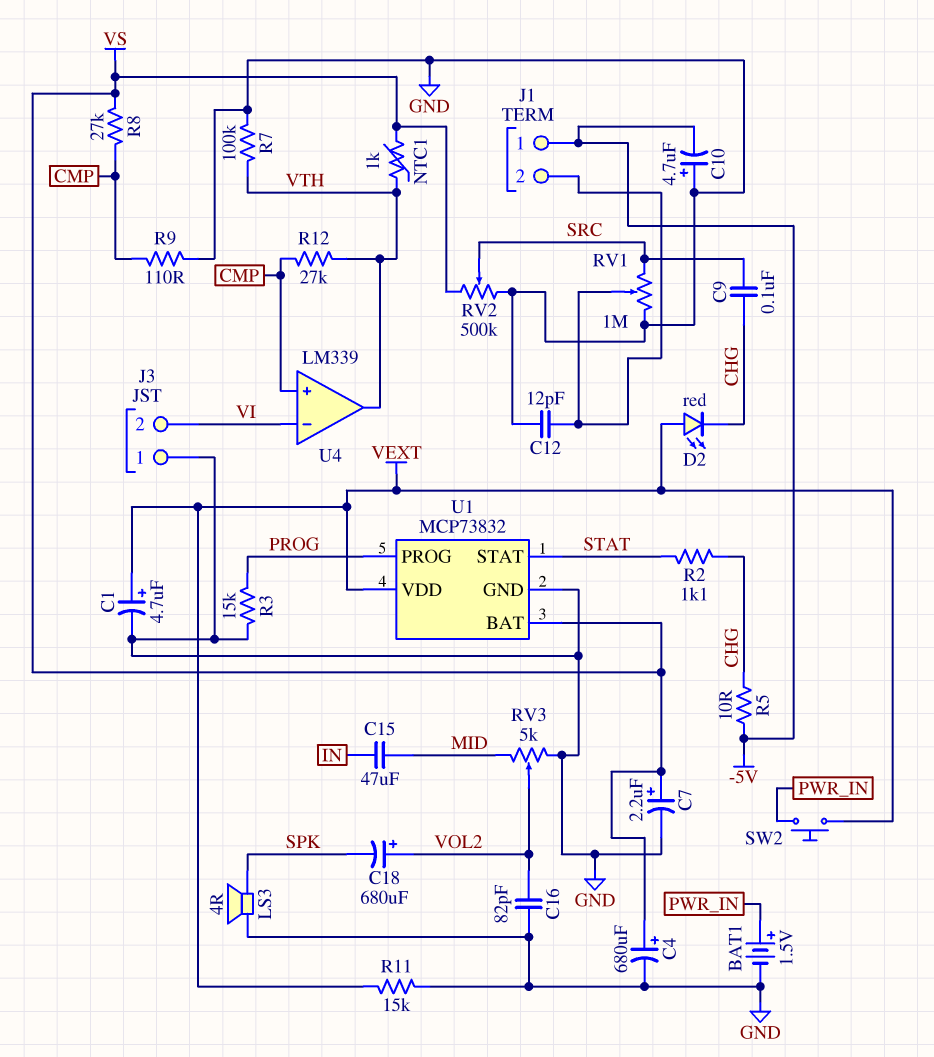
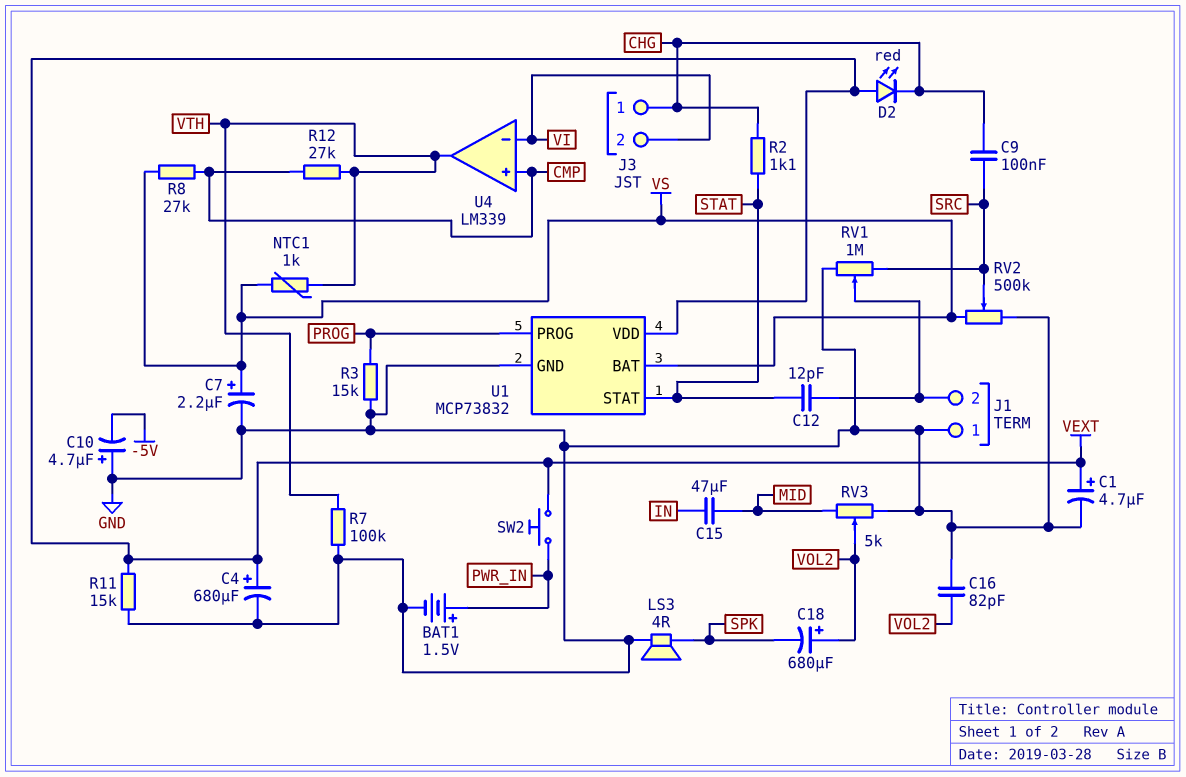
C4: 680uF (plus VS, minus GND) -> 680uF (plus VEXT, minus GND)
C12: 12pF (GND, J1/2) -> 12pF (J1/2, STAT)
J1 pin 1: -5V -> GND
J3 pin 1: GND -> CHG
R5: 10 (-5V, CHG) -> none
R9: 110 (CMP, GND) -> none

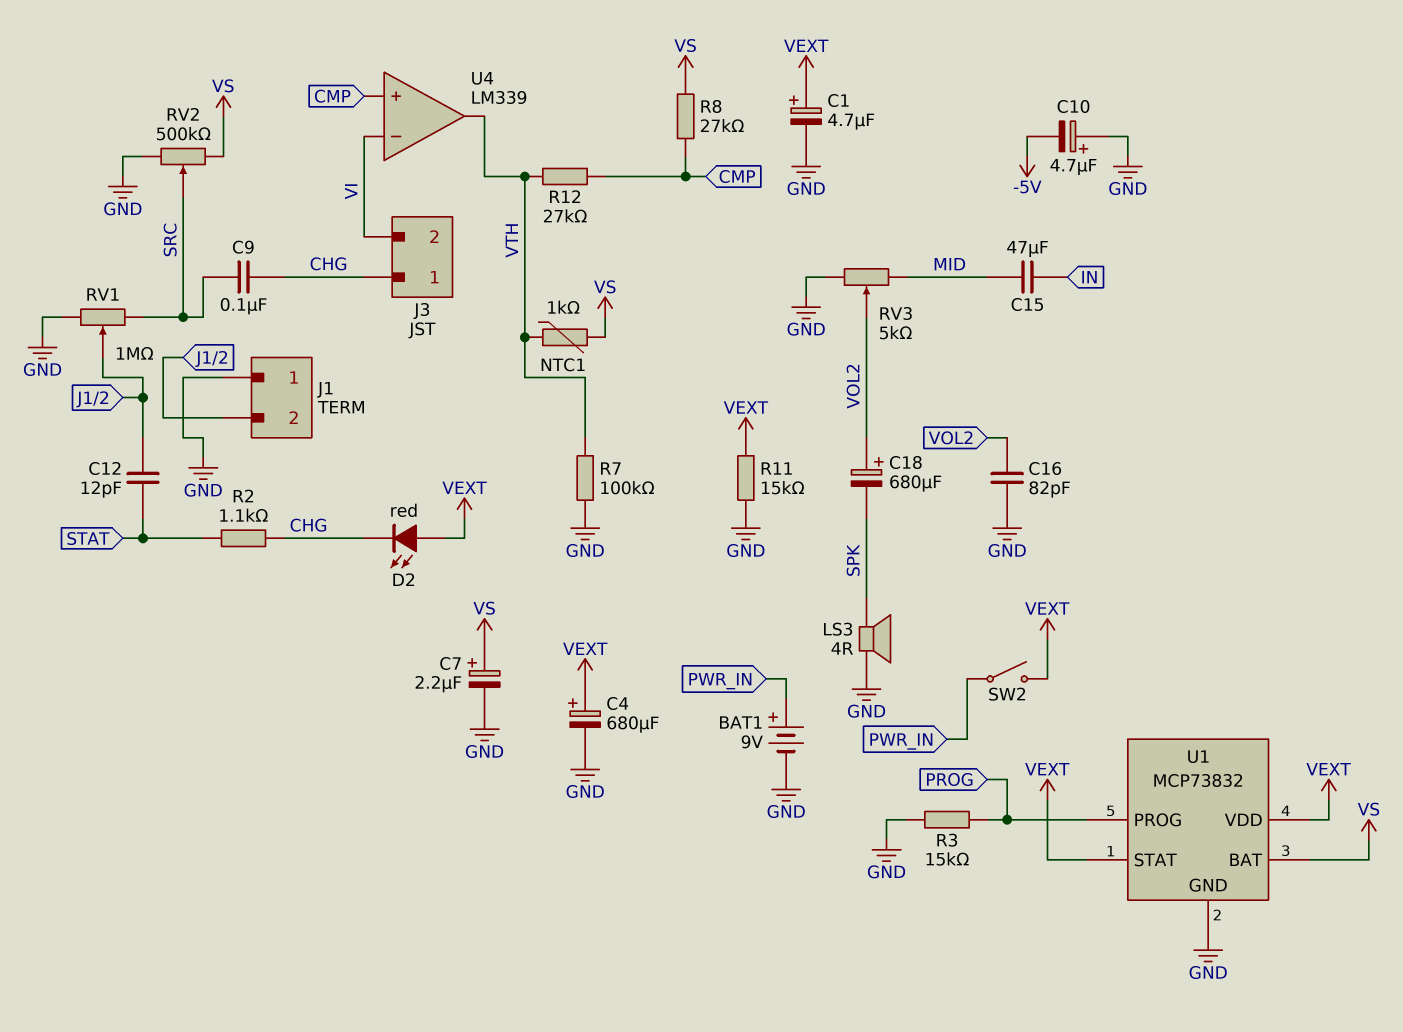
BAT1: 1.5V (plus PWR_IN, minus GND) -> 9V (plus PWR_IN, minus GND)
SW2: button (PWR_IN, VEXT) -> switch (PWR_IN, VEXT)
U1 pin STAT: STAT -> VEXT

